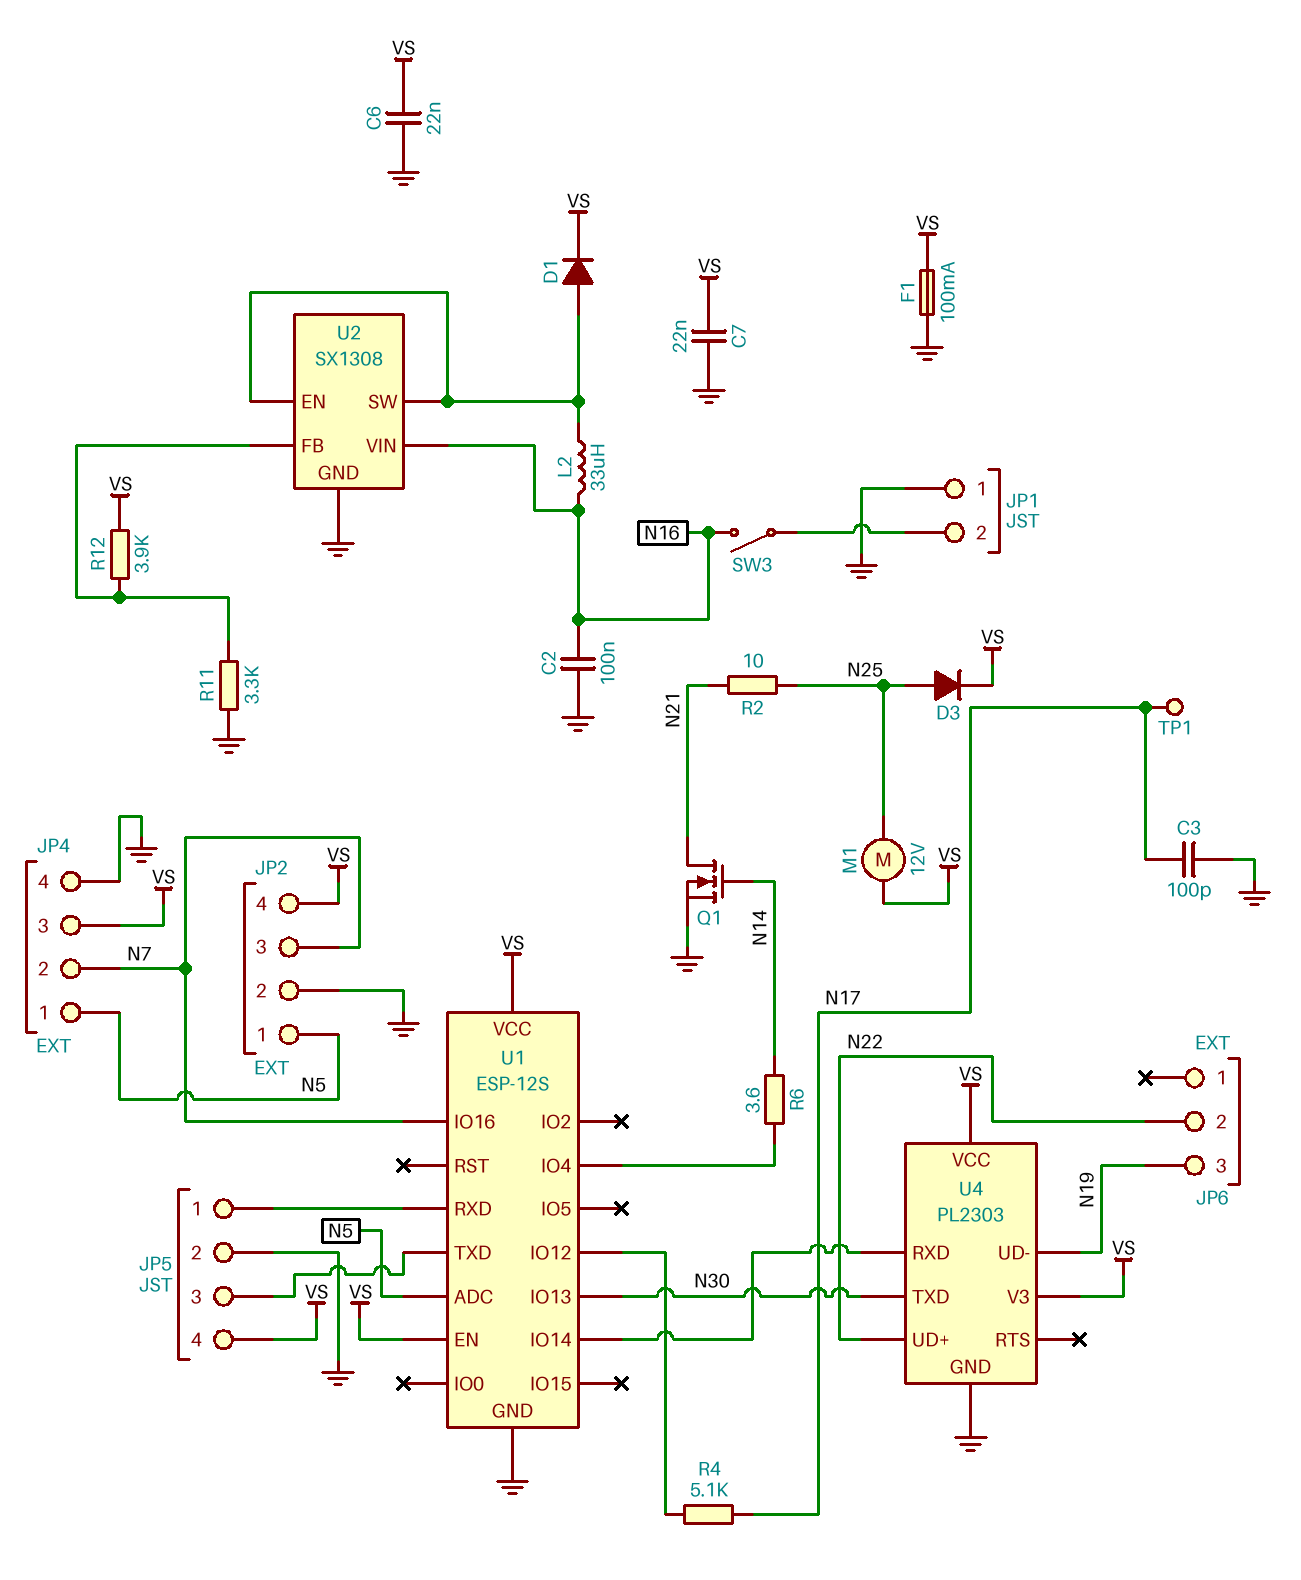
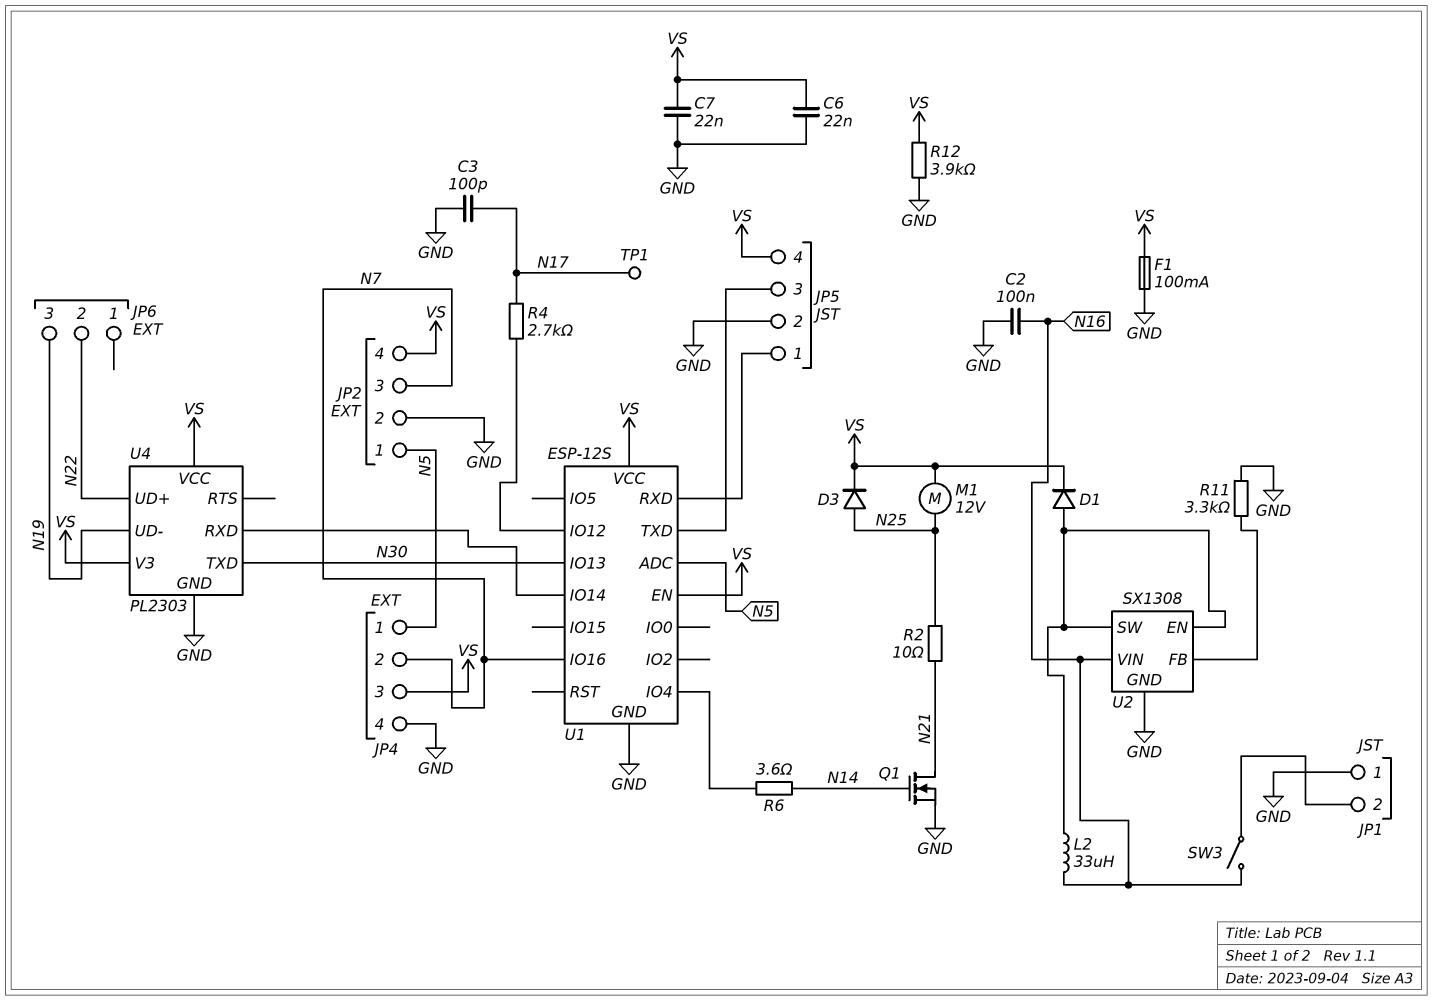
R4: 5.1k (N17, U1/IO12) -> 2.7k (N17, U1/IO12)
R12: 3.9k (U2/FB, VS) -> 3.9k (GND, VS)

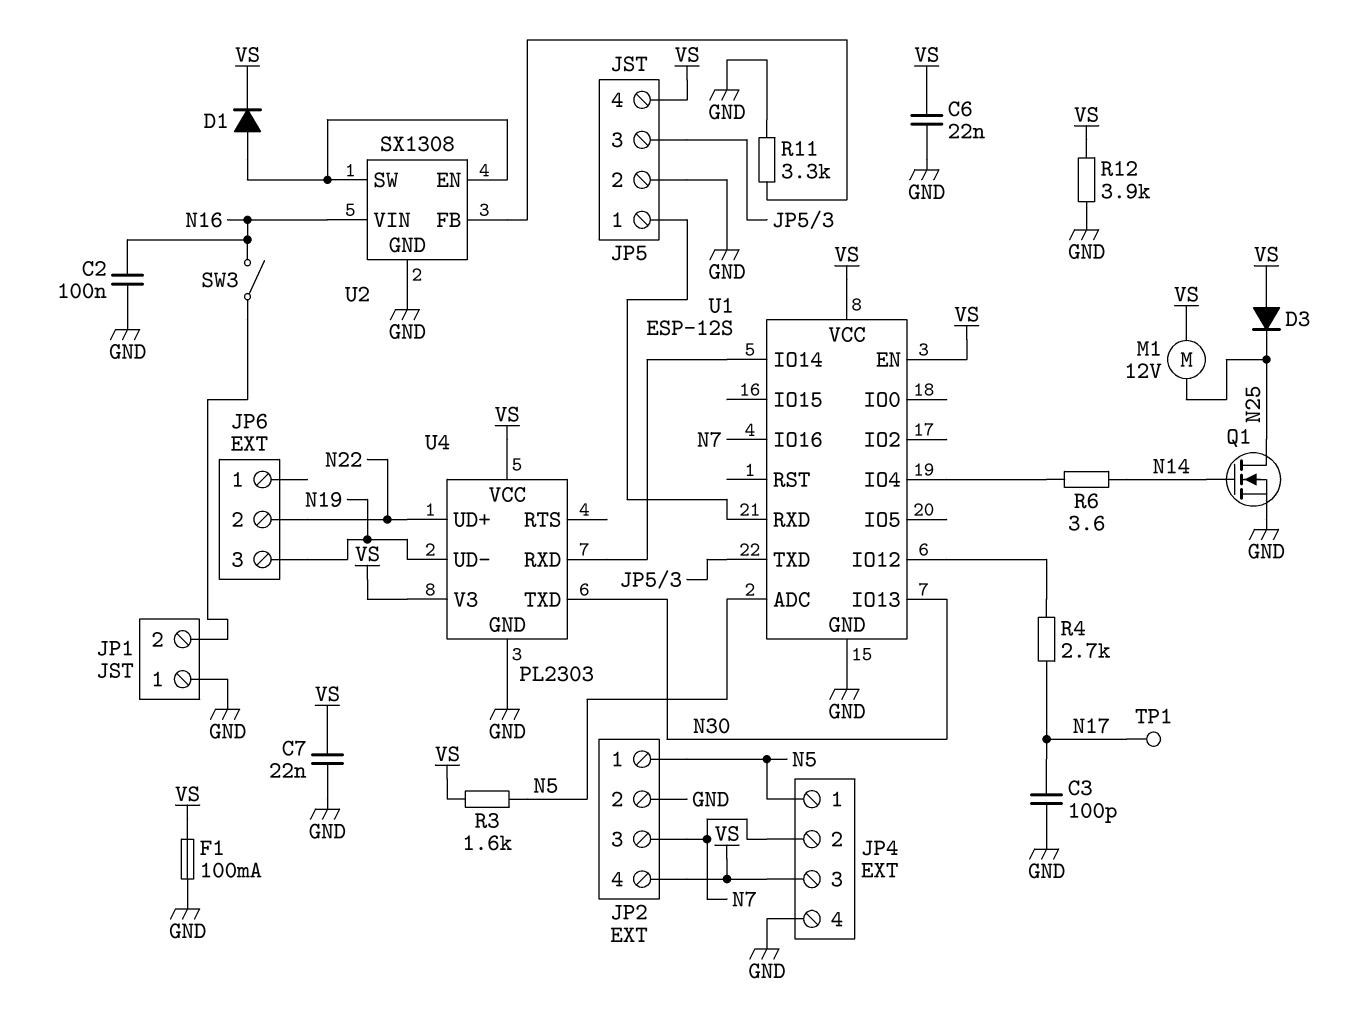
D3: diode (A N25, K VS) -> diode (A VS, K N25)
L2: 33uH (N16, U2/EN) -> none
Q1: NMOS (G N14, D N21, S GND) -> NMOS (G N14, D N25, S GND)
R2: 10 (N21, N25) -> none
R3: none -> 1.6k (N5, VS)

